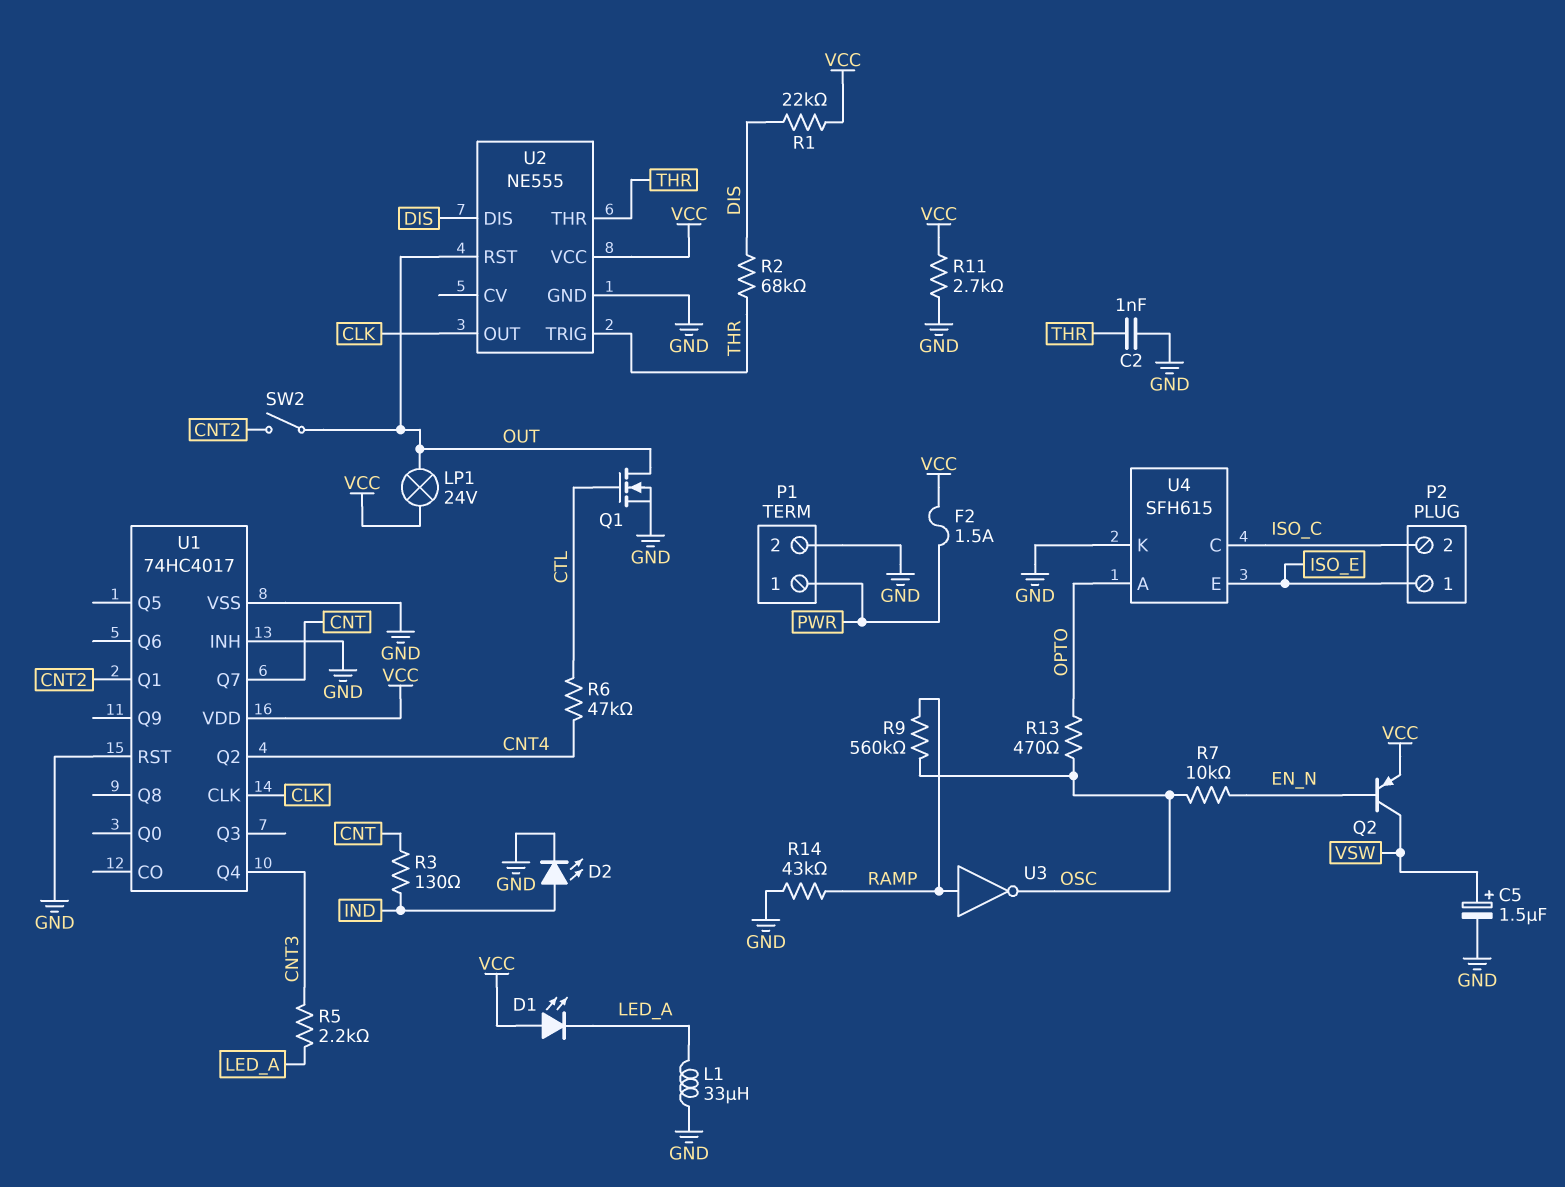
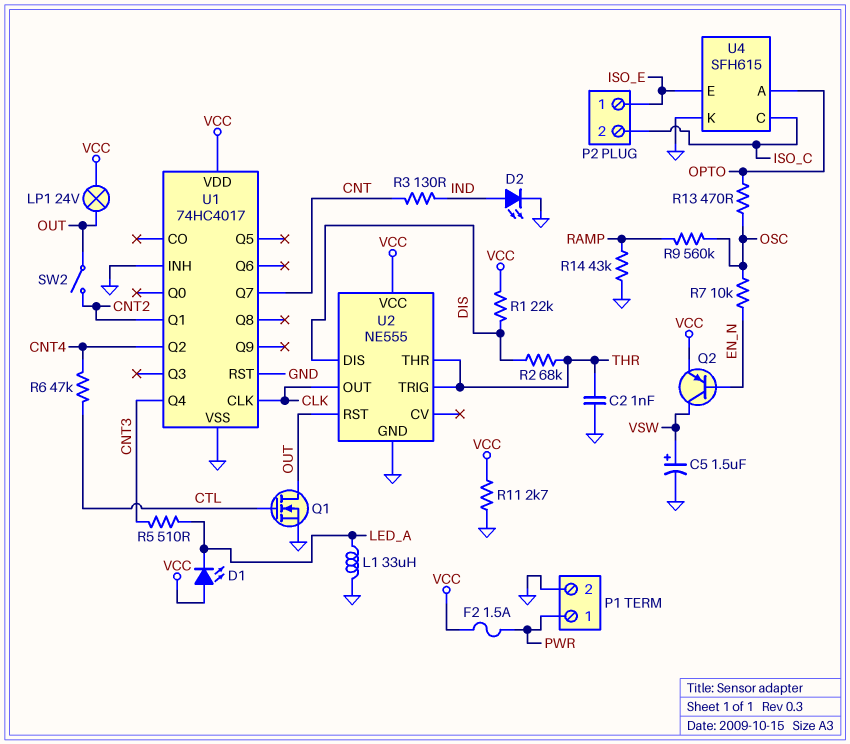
R5: 2.2k (CNT3, LED_A) -> 510 (CNT3, LED_A)
U3: NOT (in RAMP, out OSC) -> none

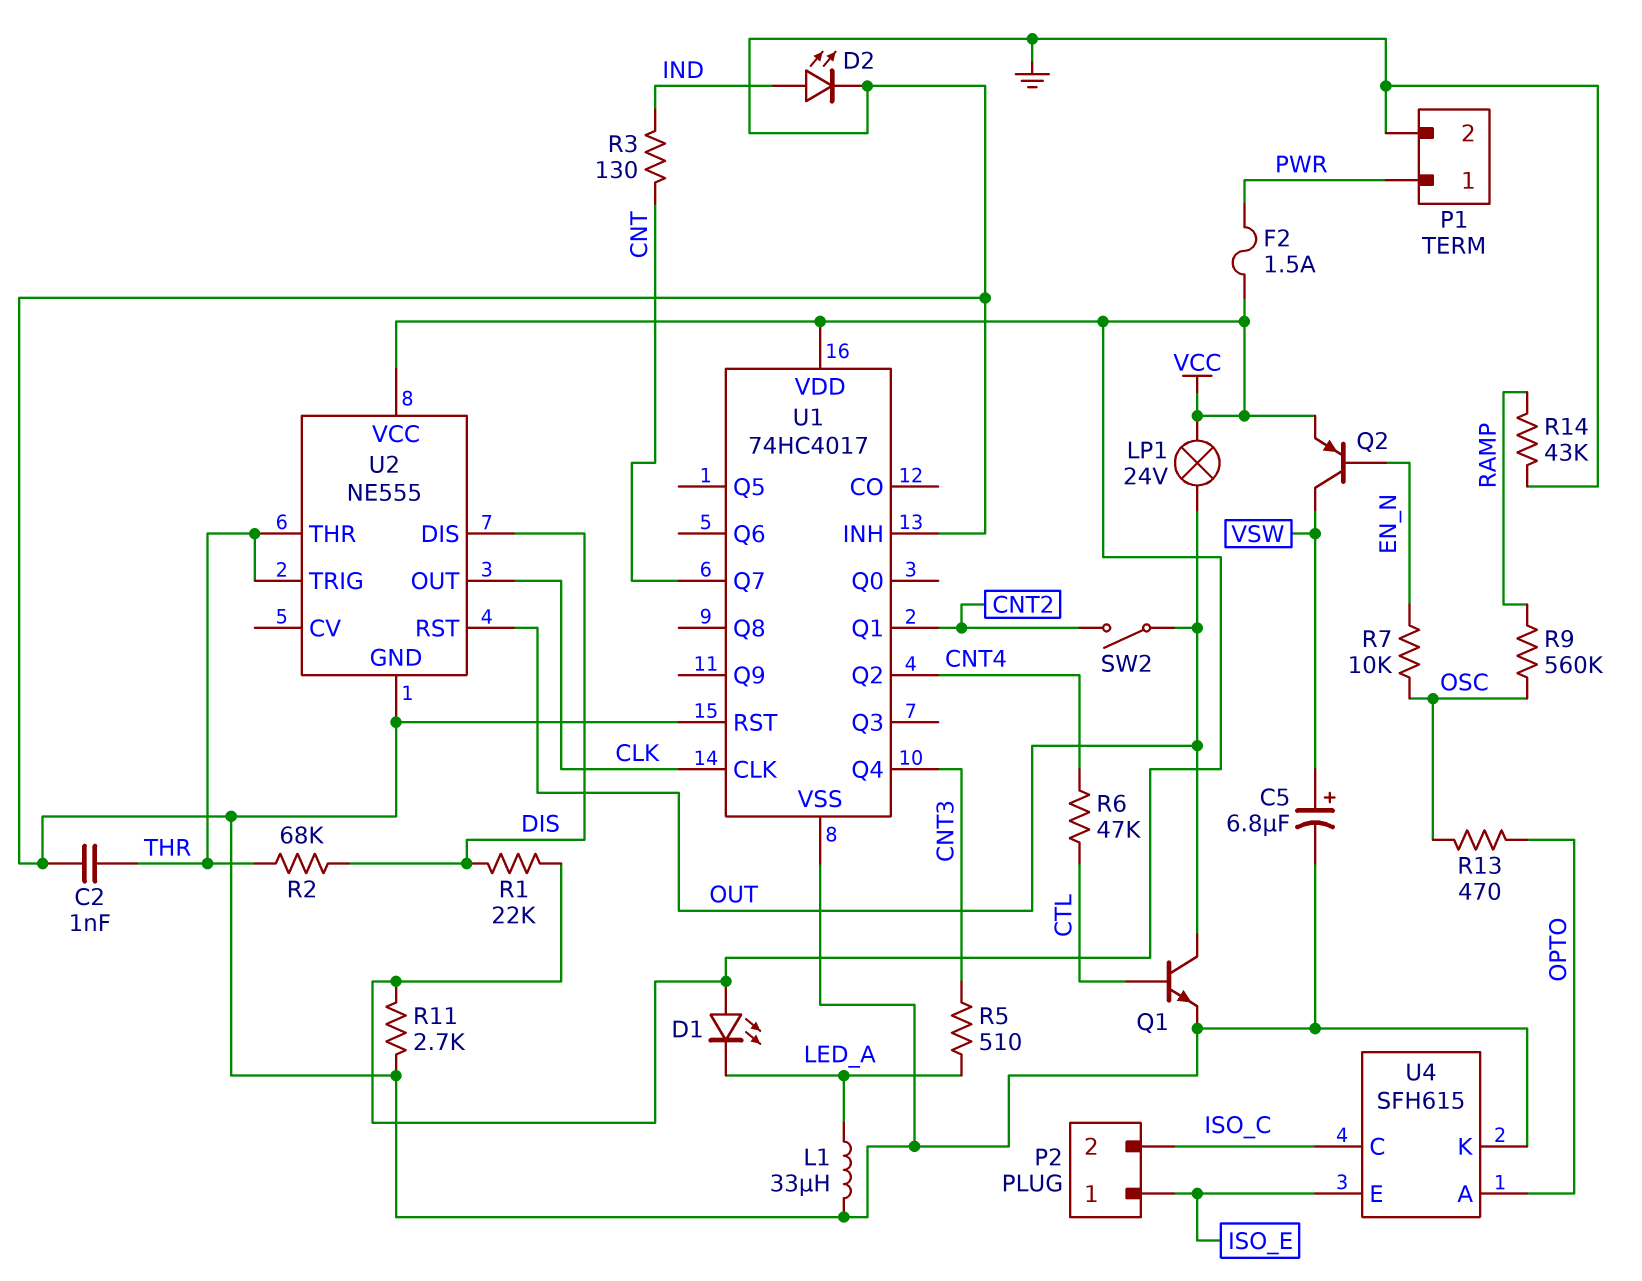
C5: 1.5uF (plus VSW, minus GND) -> 6.8uF (plus VSW, minus GND)
Q1: NMOS (G CTL, D OUT, S GND) -> NPN (B CTL, C OUT, E GND)

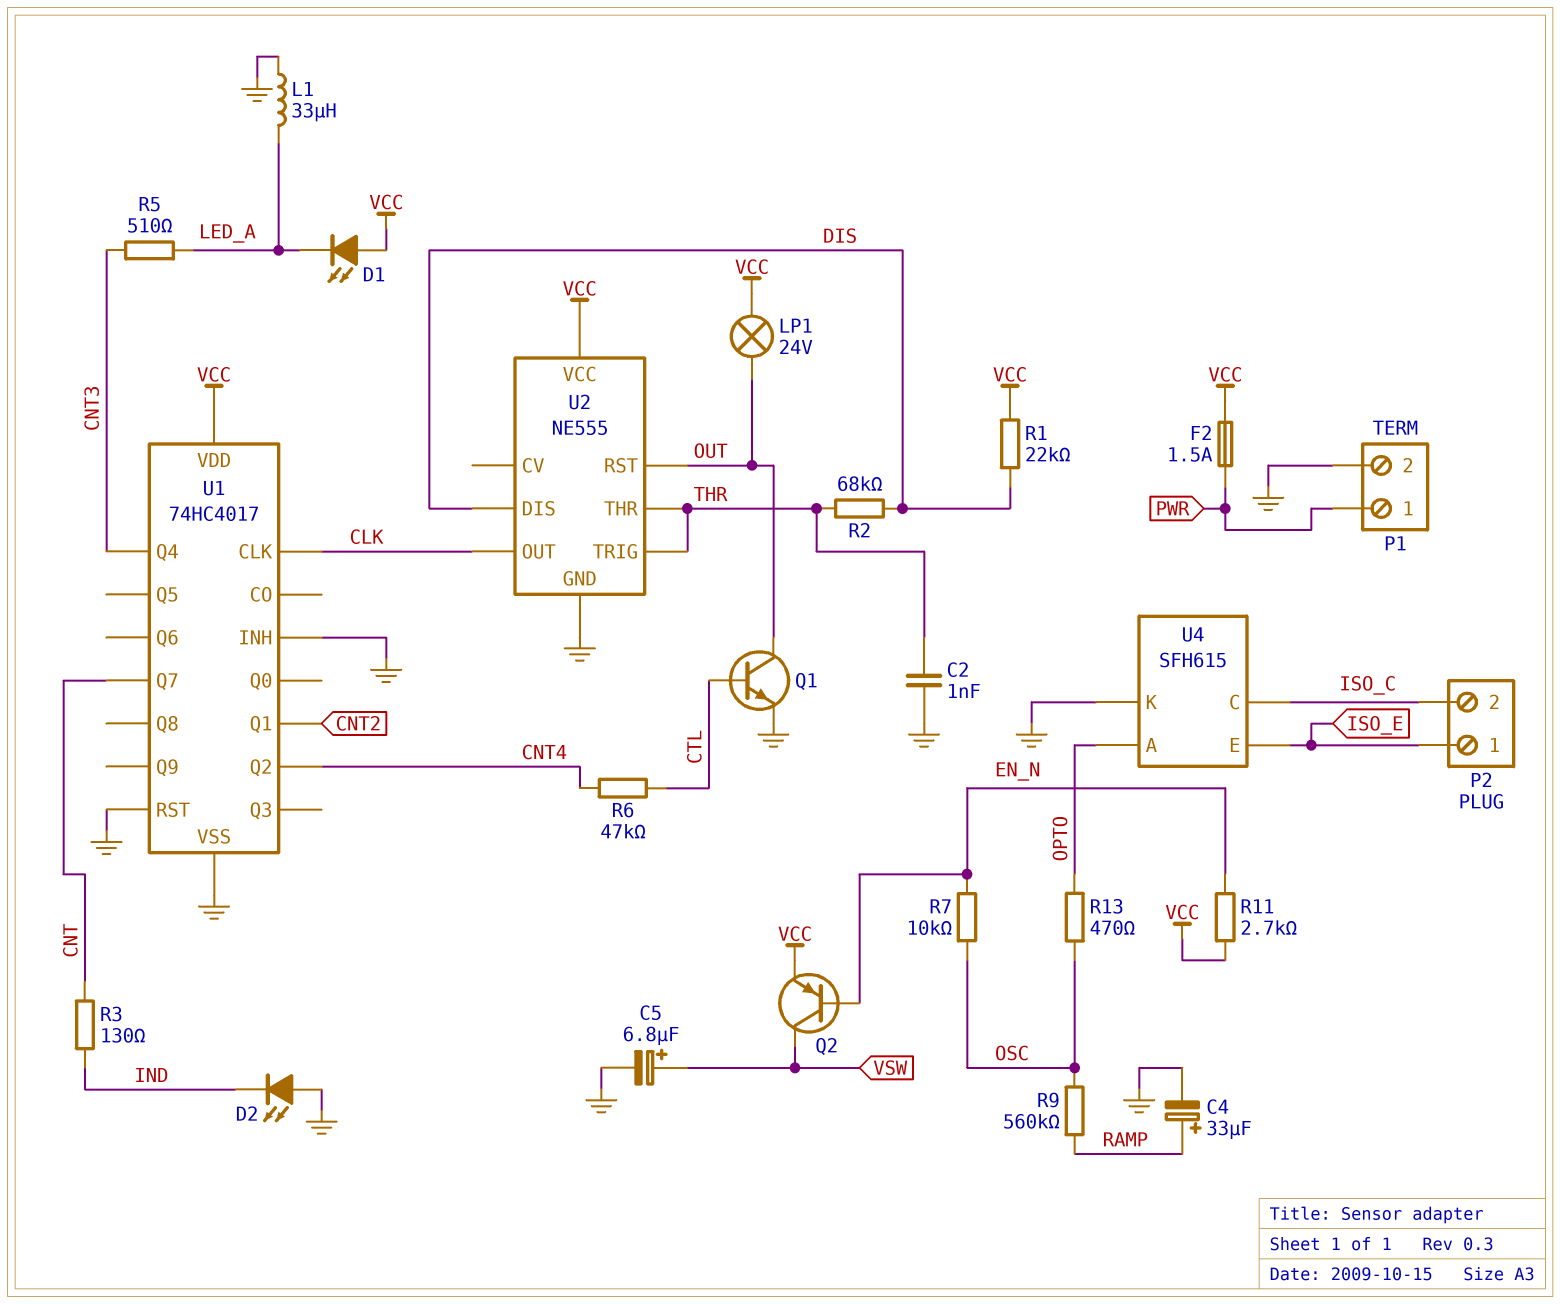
C4: none -> 33uF (plus RAMP, minus GND)
D2: LED (A IND, K GND) -> LED (A GND, K IND)
R11: 2.7k (GND, VCC) -> 2.7k (EN_N, VCC)
R14: 43k (GND, RAMP) -> none
SW2: switch (CNT2, OUT) -> none

